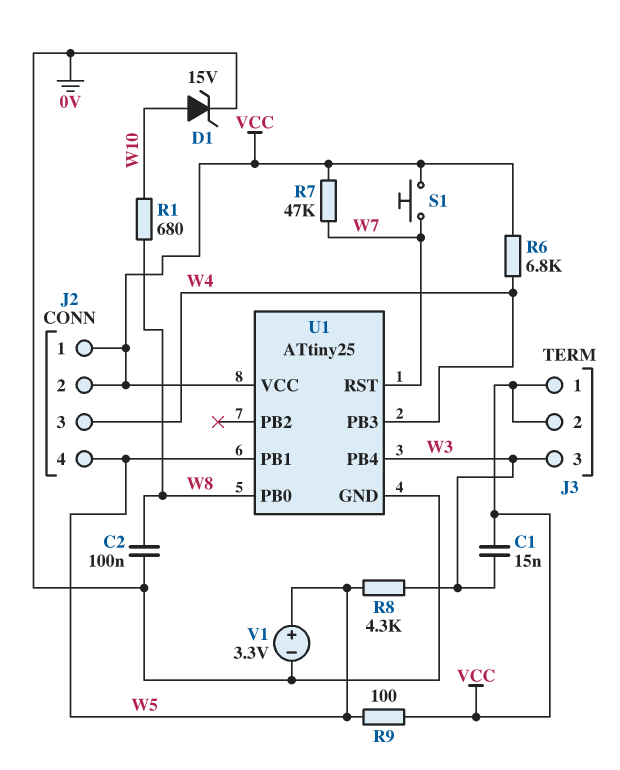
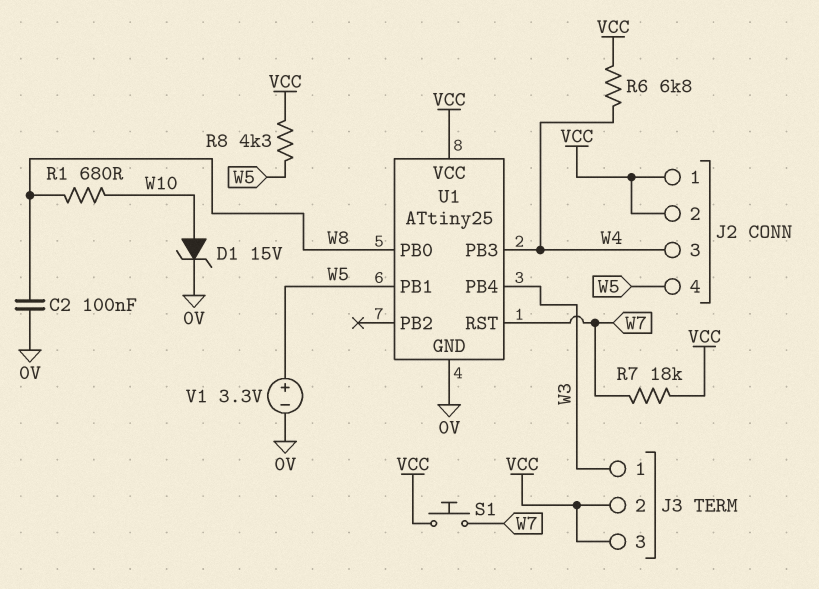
C1: 15nF (VCC, W3) -> none
J3 pin 1: VCC -> W3
J3 pin 3: W3 -> VCC
R7: 47k (VCC, W7) -> 18k (VCC, W7)
R8: 4.3k (W3, W5) -> 4.3k (VCC, W5)
R9: 100 (VCC, W5) -> none

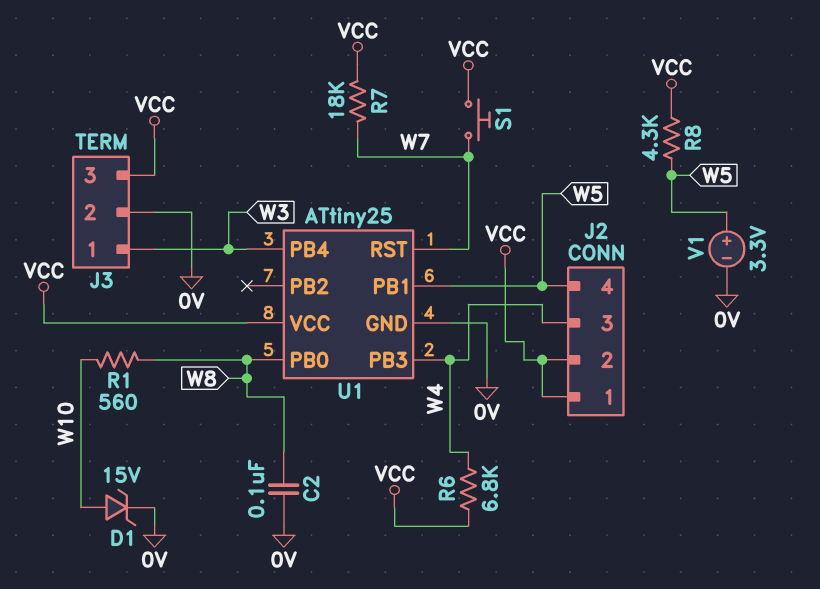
J3 pin 2: VCC -> 0V
R1: 680 (W8, W10) -> 560 (W8, W10)

